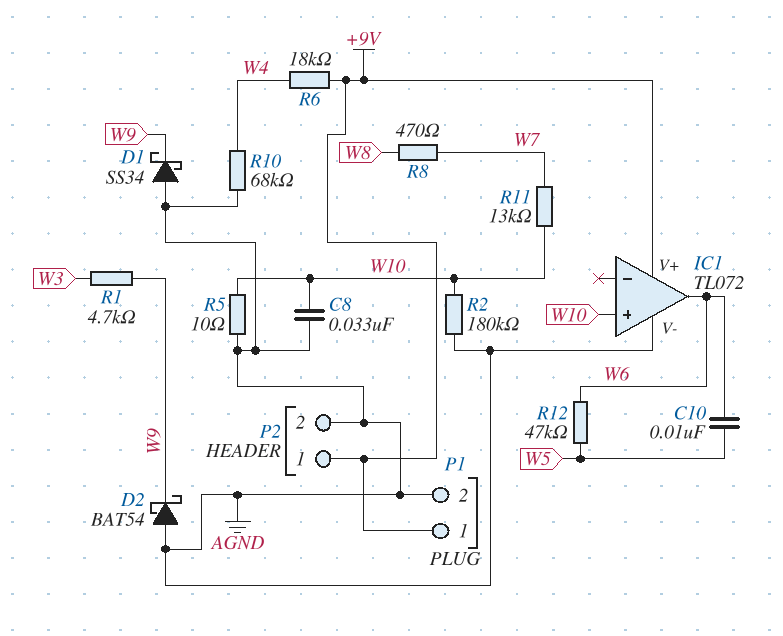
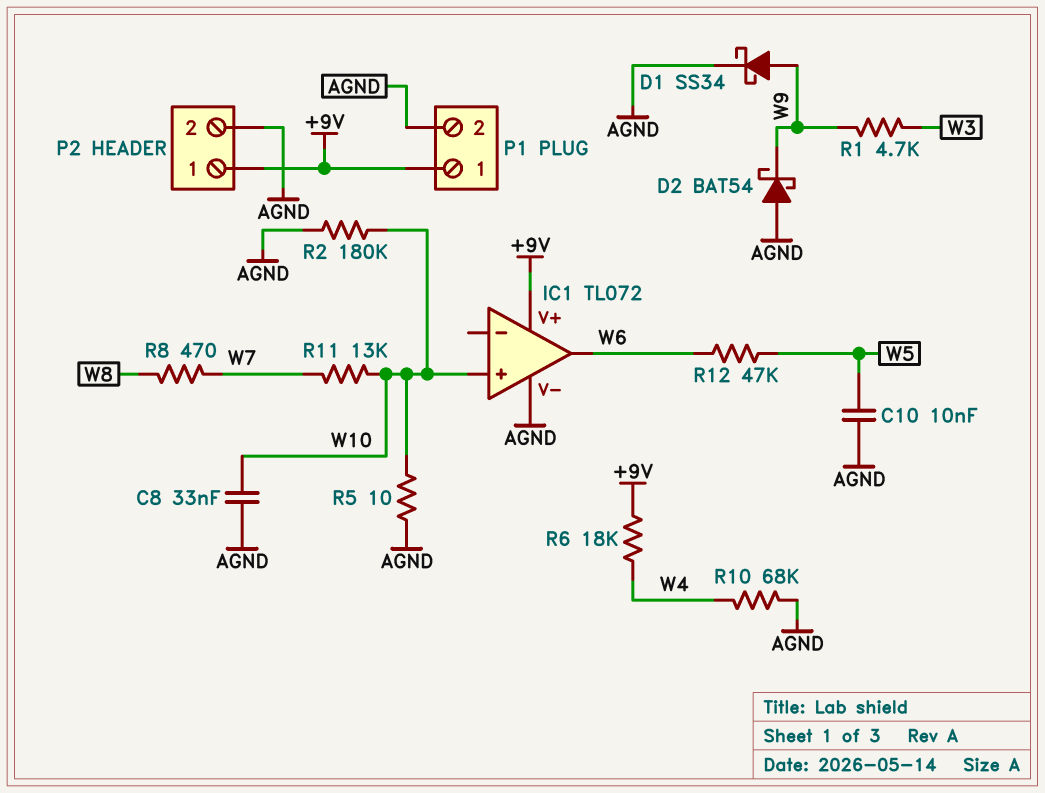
C10: 10nF (W5, W6) -> 10nF (AGND, W5)
D1: schottky SS34 (A AGND, K W9) -> schottky SS34 (A W9, K AGND)

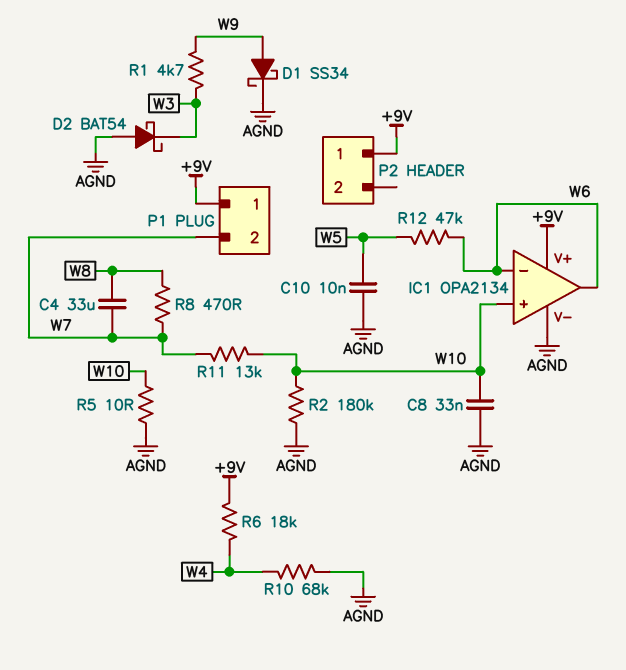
C4: none -> 33uF (W7, W8)
D2: schottky BAT54 (A AGND, K W9) -> schottky BAT54 (A AGND, K W3)
IC1: TL072 -> OPA2134
IC1 pin in-: none -> W6
P1 pin 2: AGND -> W7
P2 pin 2: AGND -> none

